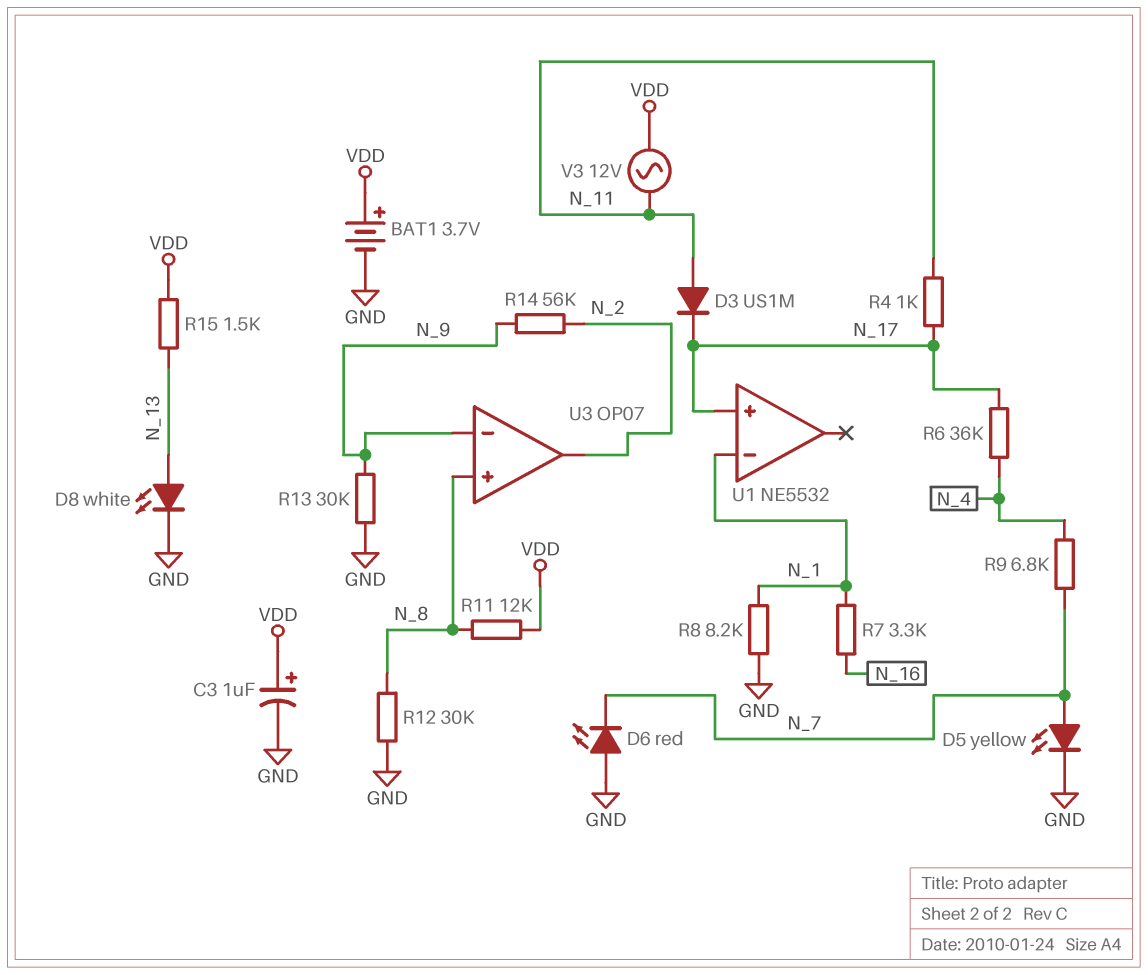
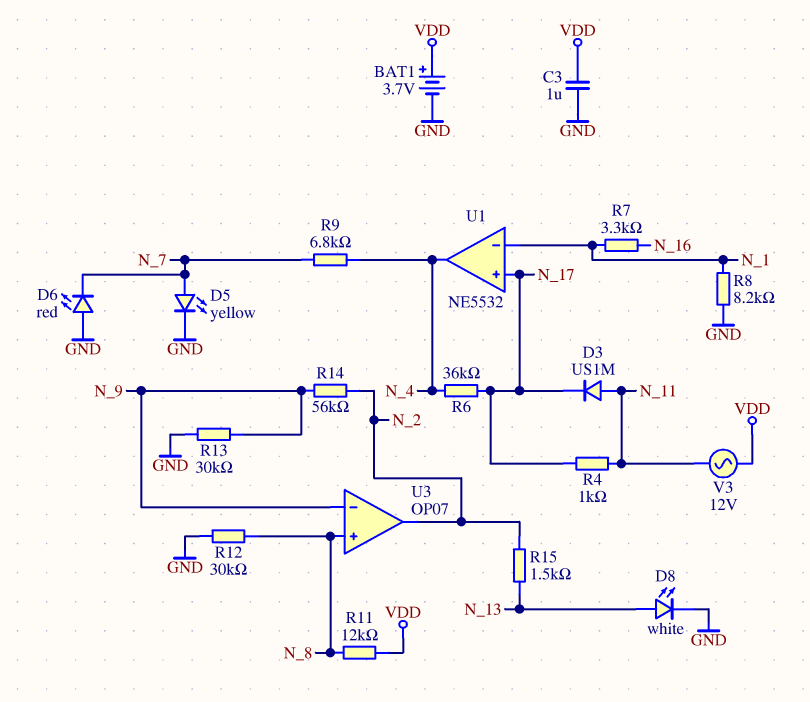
C3: 1uF (plus VDD, minus GND) -> 1uF (GND, VDD)
R15: 1.5k (N_13, VDD) -> 1.5k (N_2, N_13)
U1 pin out: none -> N_4

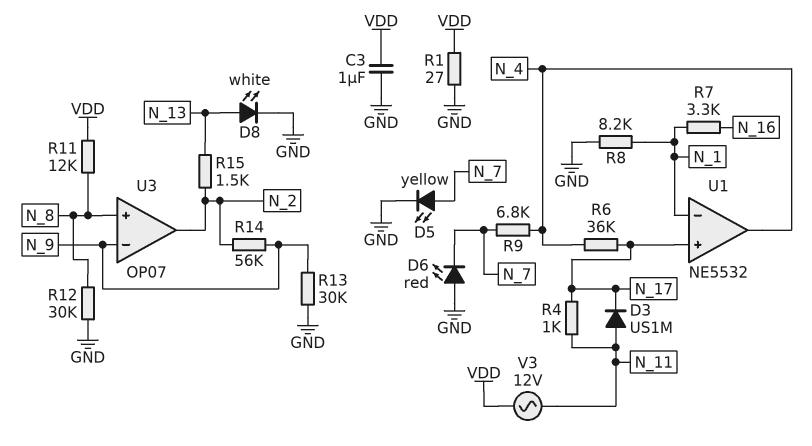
BAT1: 3.7V (plus VDD, minus GND) -> none
R1: none -> 27 (GND, VDD)

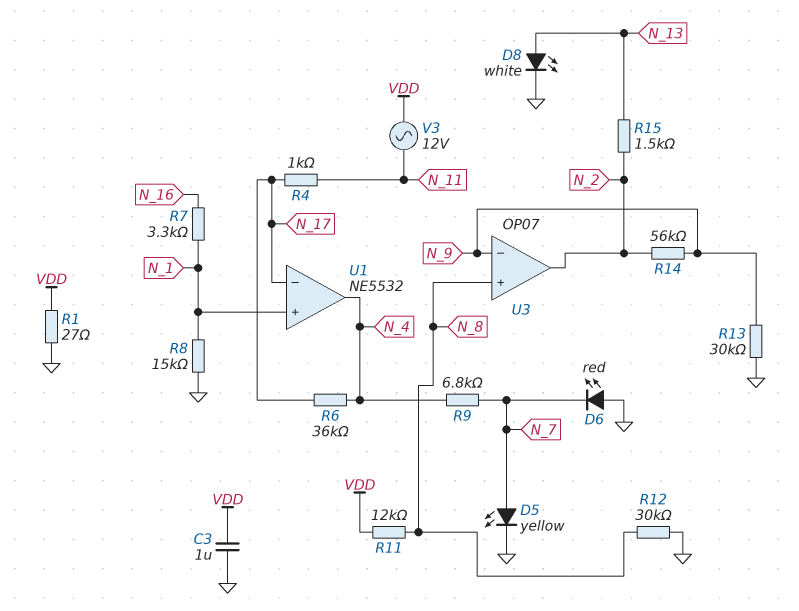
D3: diode US1M (A N_11, K N_17) -> none
R8: 8.2k (GND, N_1) -> 15k (GND, N_1)
U1 pin in+: N_17 -> N_1
U1 pin in-: N_1 -> N_17

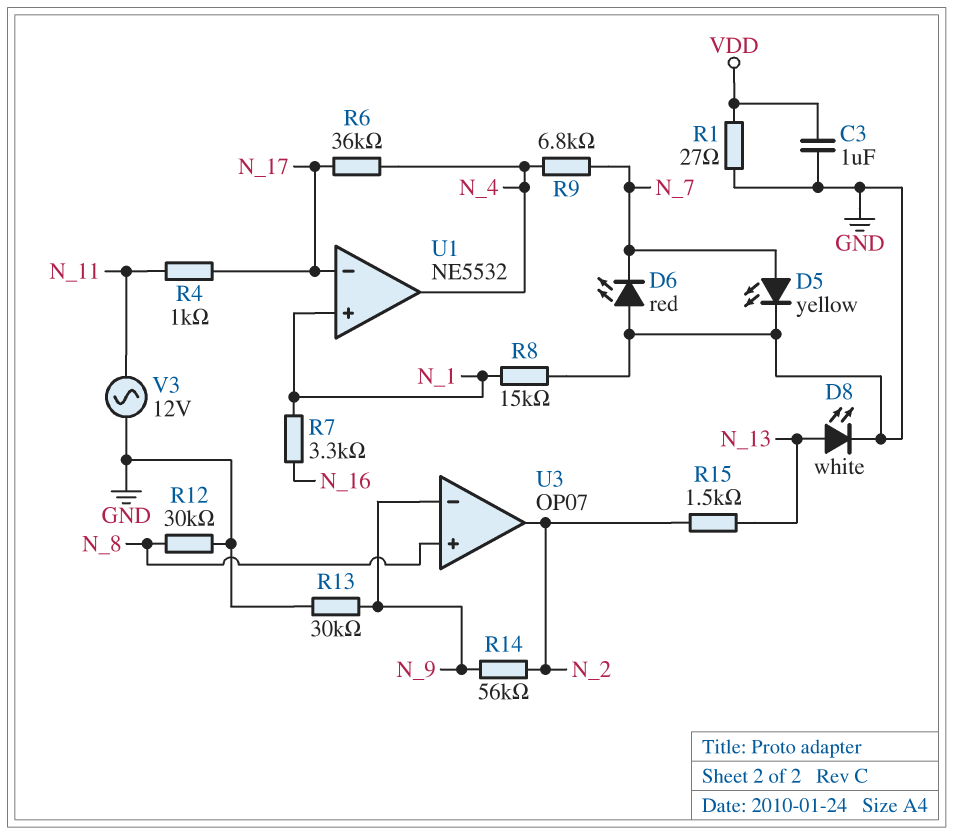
R11: 12k (N_8, VDD) -> none
V3: AC 12V (N_11, VDD) -> AC 12V (GND, N_11)

